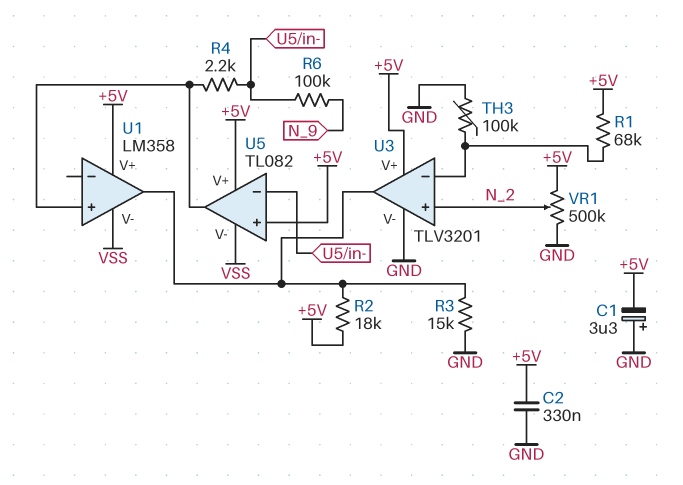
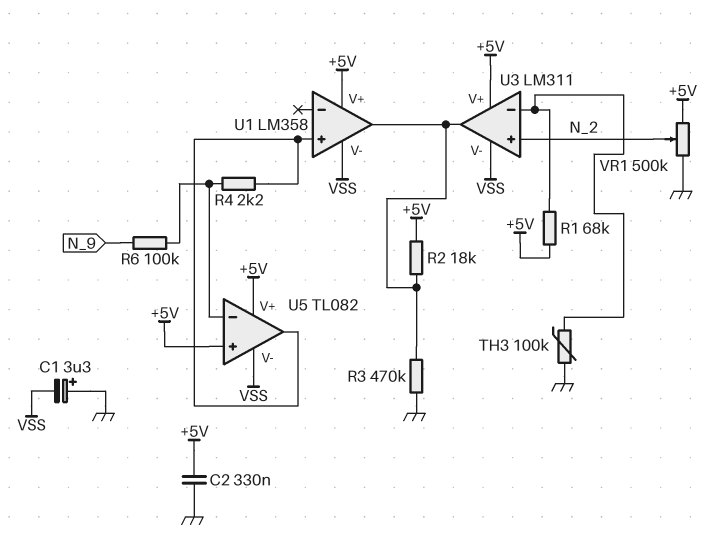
C1: 3.3uF (plus GND, minus +5V) -> 3.3uF (plus GND, minus VSS)
R3: 15k (GND, U1/out) -> 470k (GND, U1/out)
U3: TLV3201 -> LM311
U3 pin V-: GND -> VSS

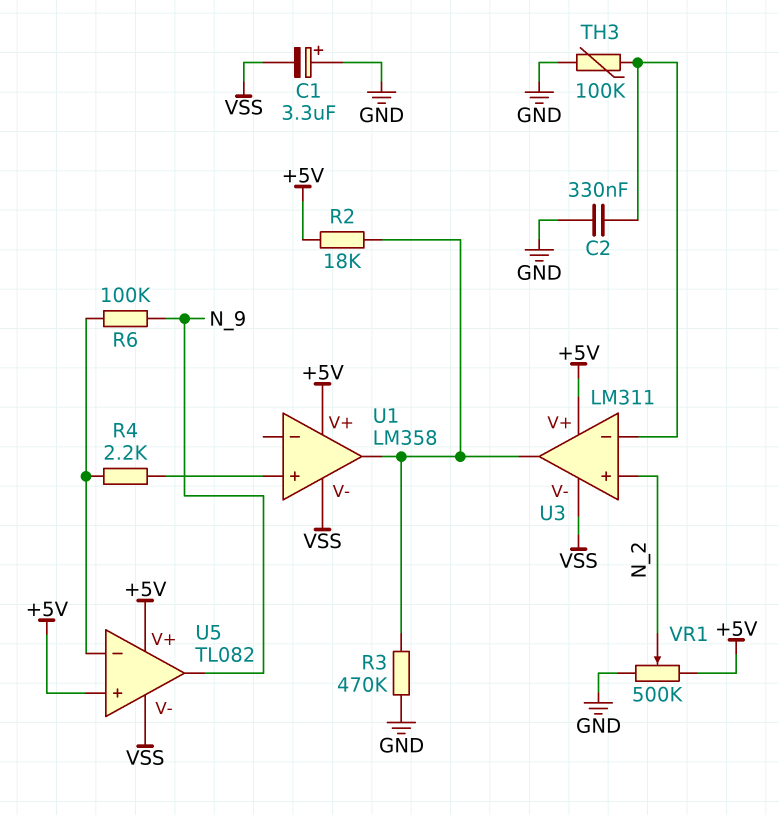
C2: 330nF (+5V, GND) -> 330nF (GND, U3/in-)
R1: 68k (+5V, U3/in-) -> none
U5 pin out: U1/in+ -> N_9

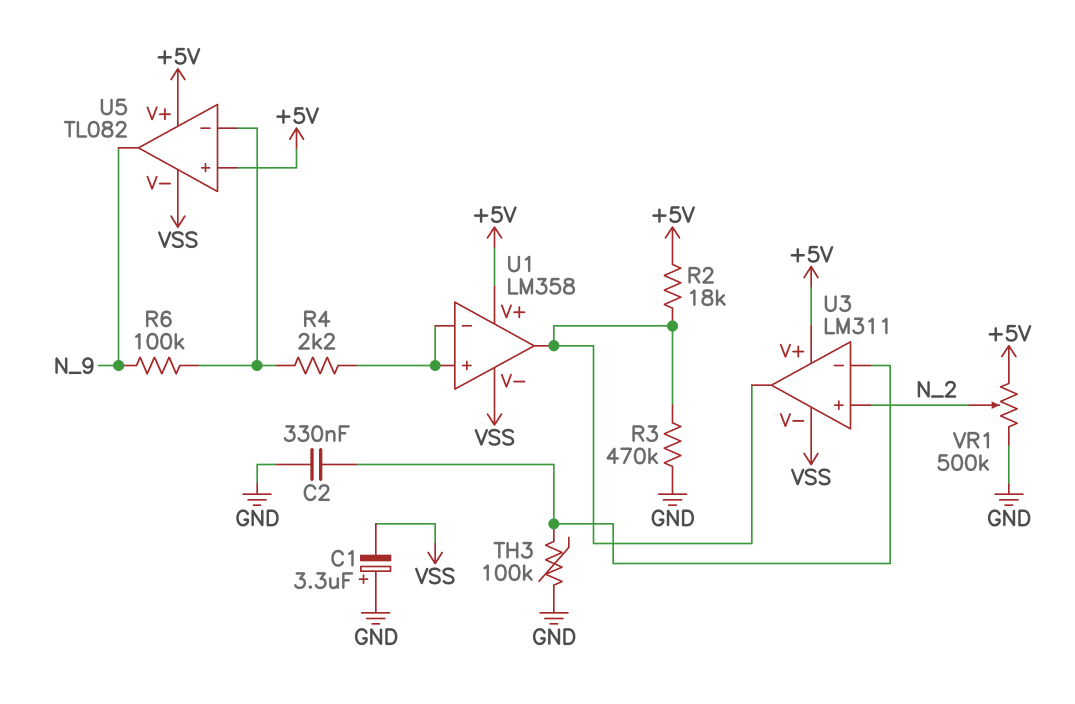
U1 pin in-: none -> U1/in+

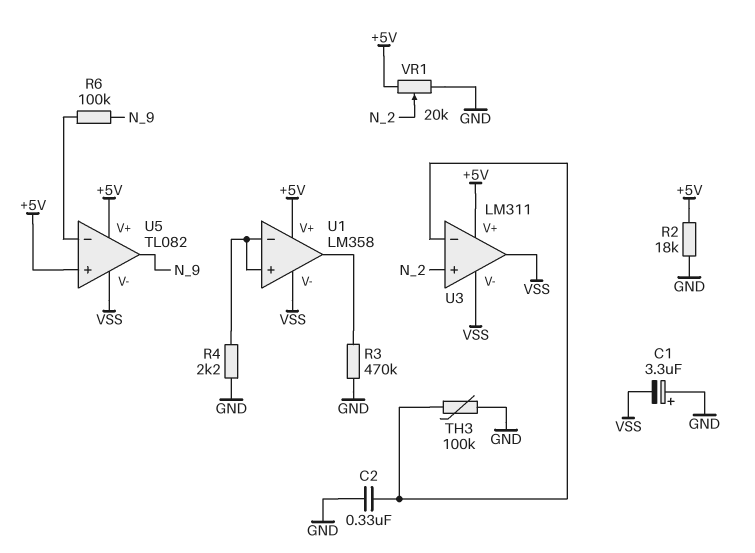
R2: 18k (+5V, U1/out) -> 18k (+5V, GND)
R4: 2.2k (U1/in+, U5/in-) -> 2.2k (GND, U1/in+)
U3 pin out: U1/out -> VSS
VR1: 500k (+5V, GND, wiper N_2) -> 20k (+5V, GND, wiper N_2)

